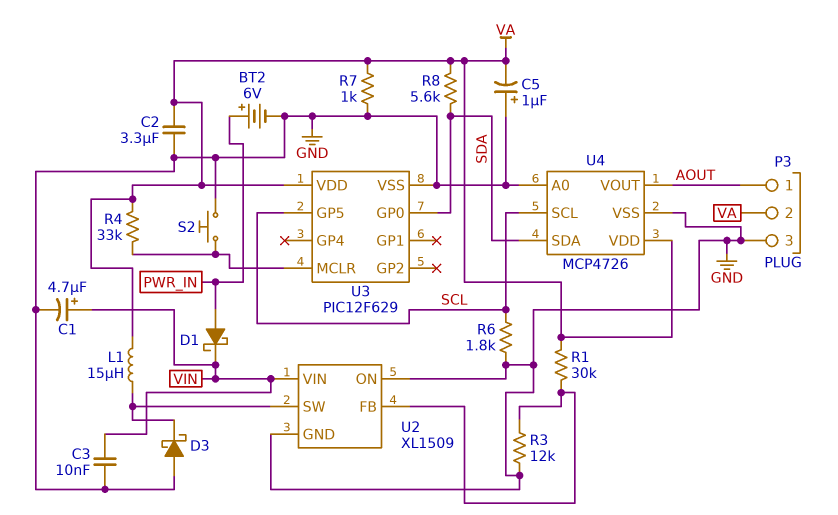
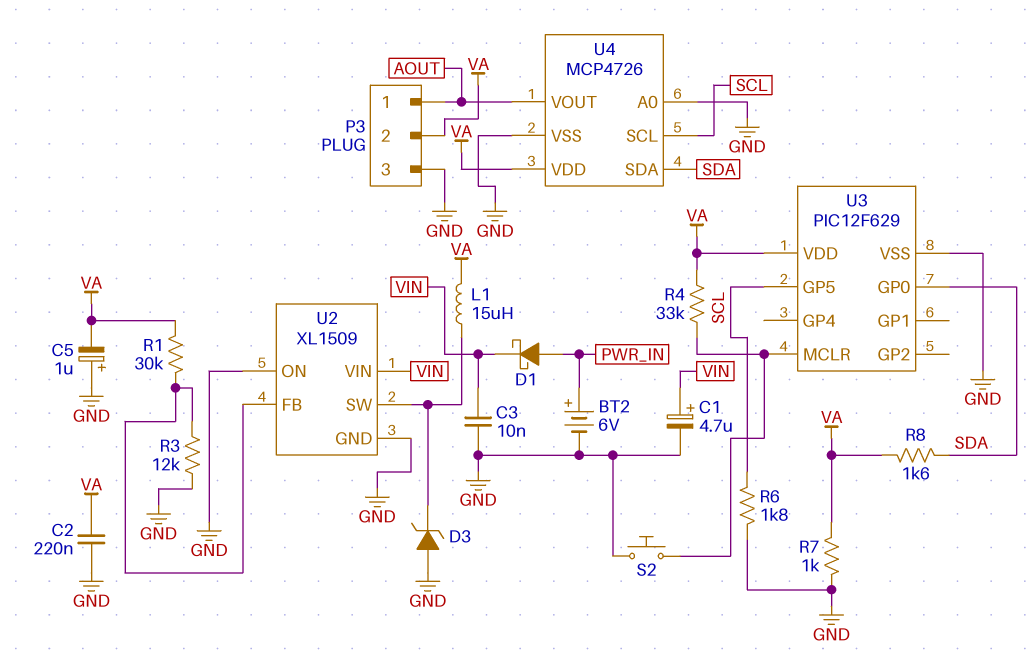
C2: 3.3uF (GND, VA) -> 220nF (GND, VA)
D3: schottky (A GND, K U2/SW) -> zener (A GND, K U2/SW)
R8: 5.6k (SDA, VA) -> 1.6k (SDA, VA)

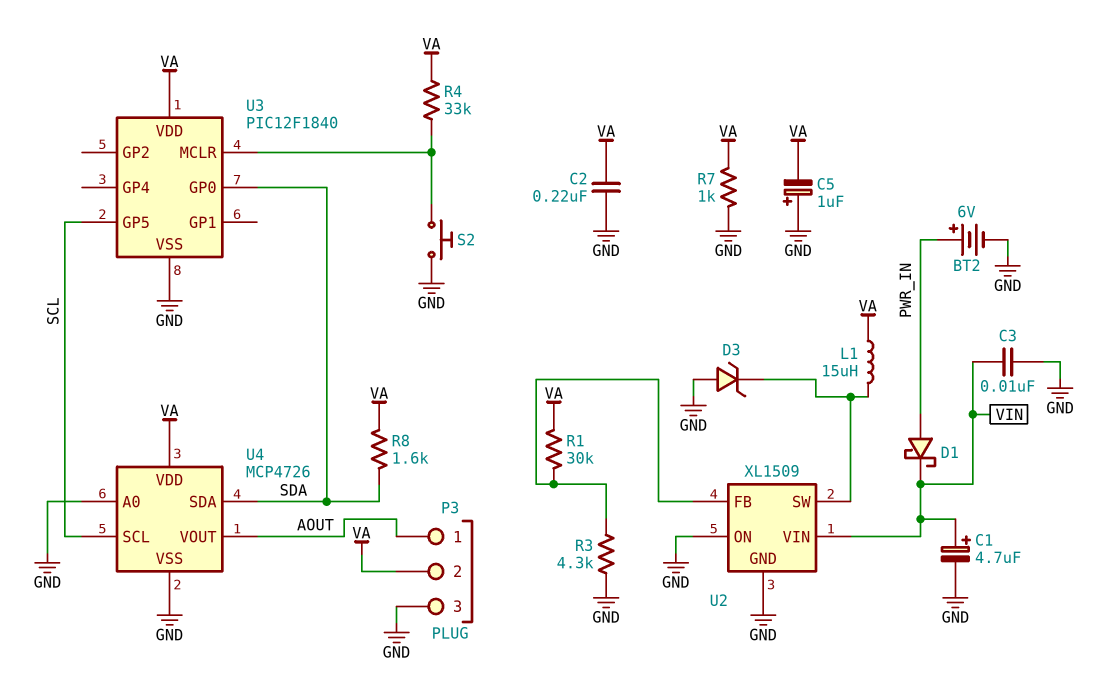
R3: 12k (GND, U2/FB) -> 4.3k (GND, U2/FB)
R6: 1.8k (GND, SCL) -> none
U3: PIC12F629 -> PIC12F1840

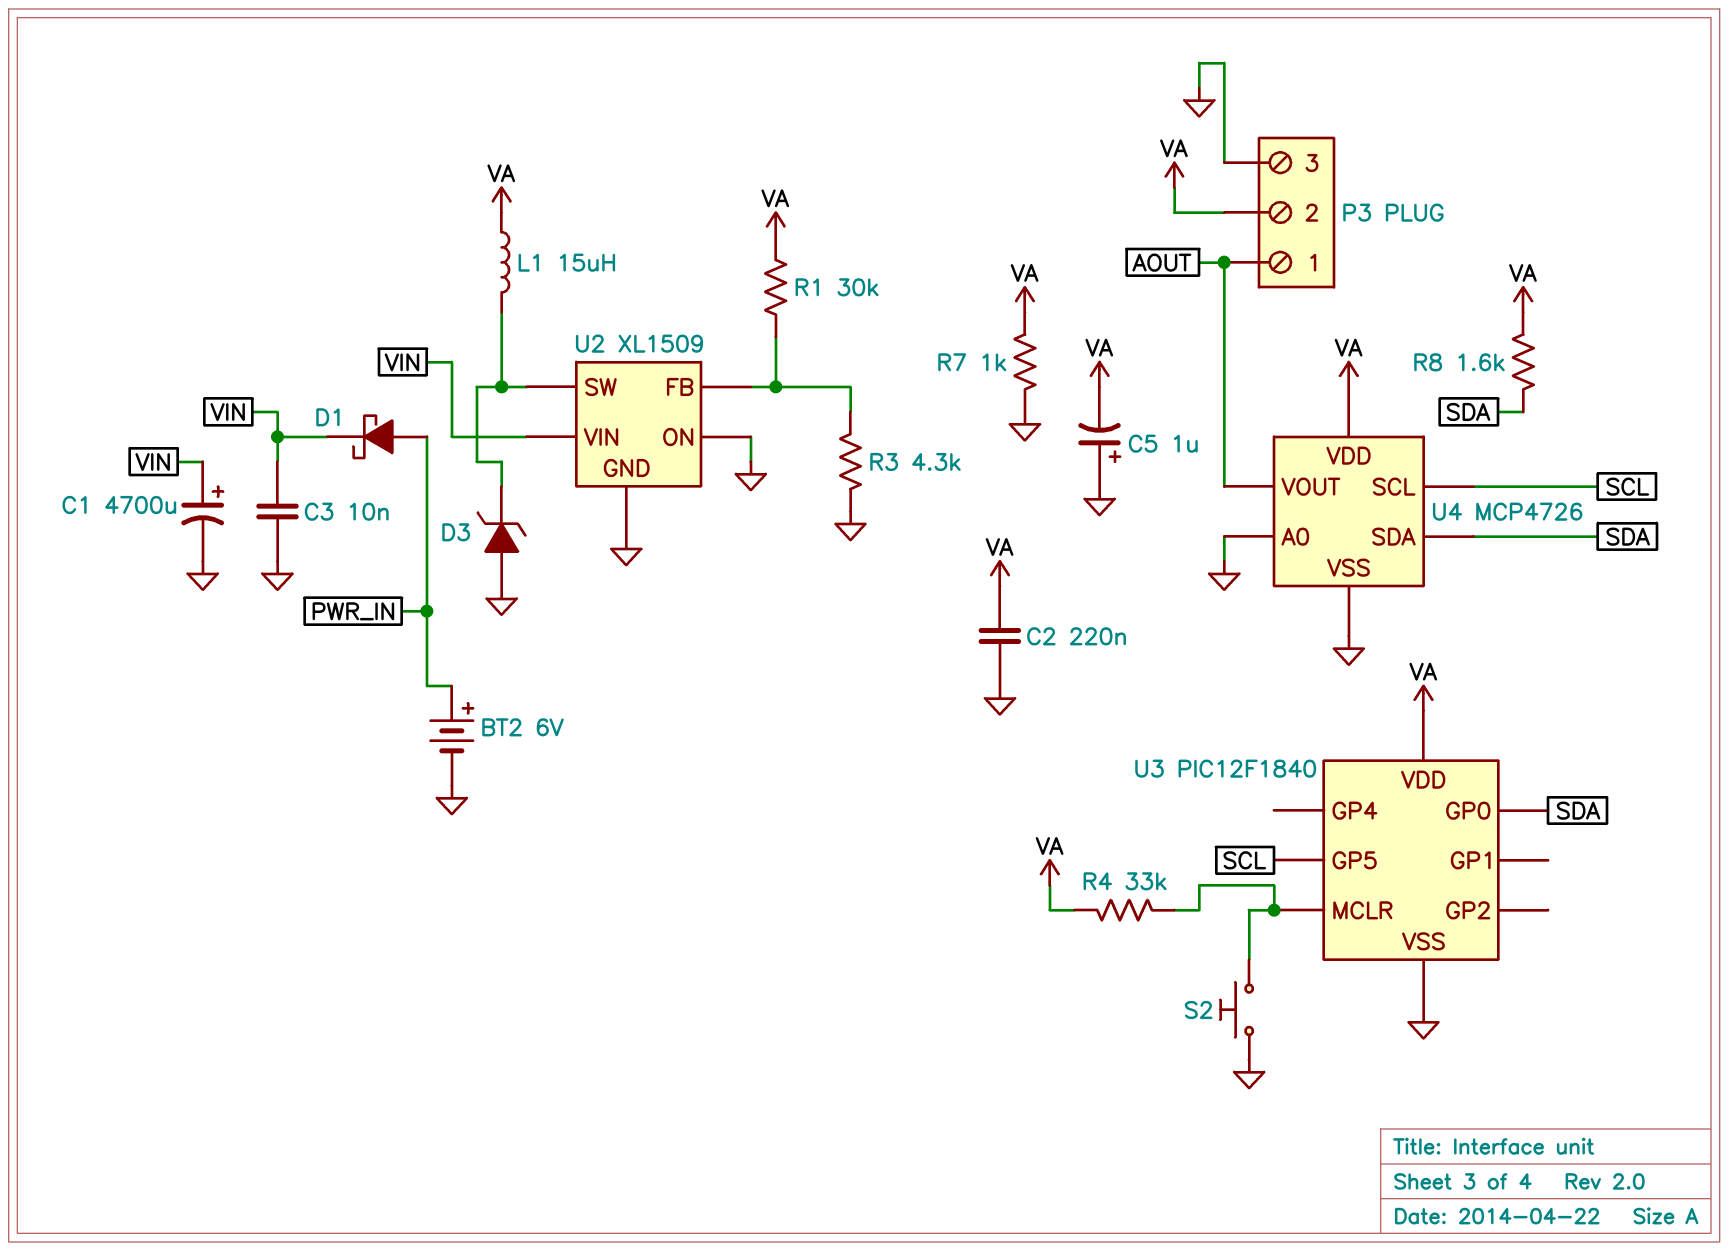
C1: 4.7uF (plus VIN, minus GND) -> 4700uF (plus VIN, minus GND)

